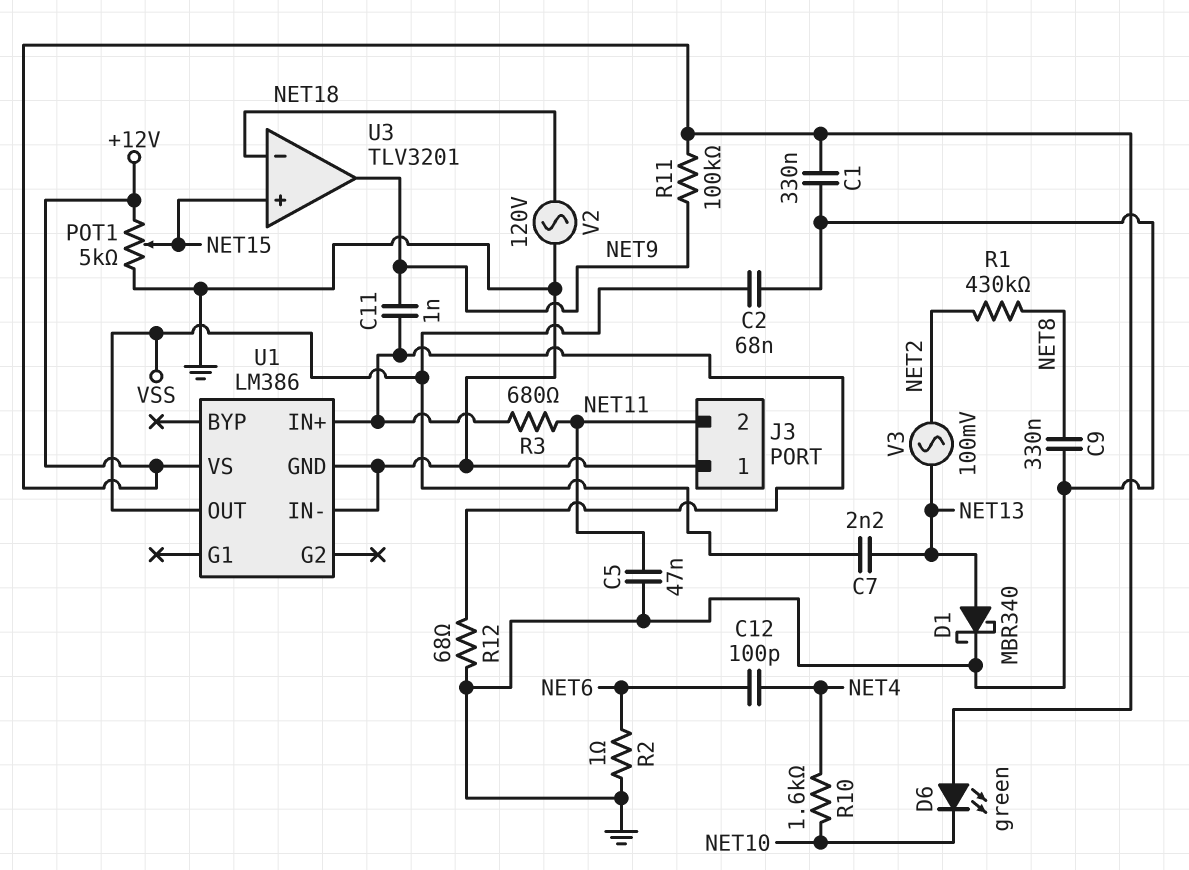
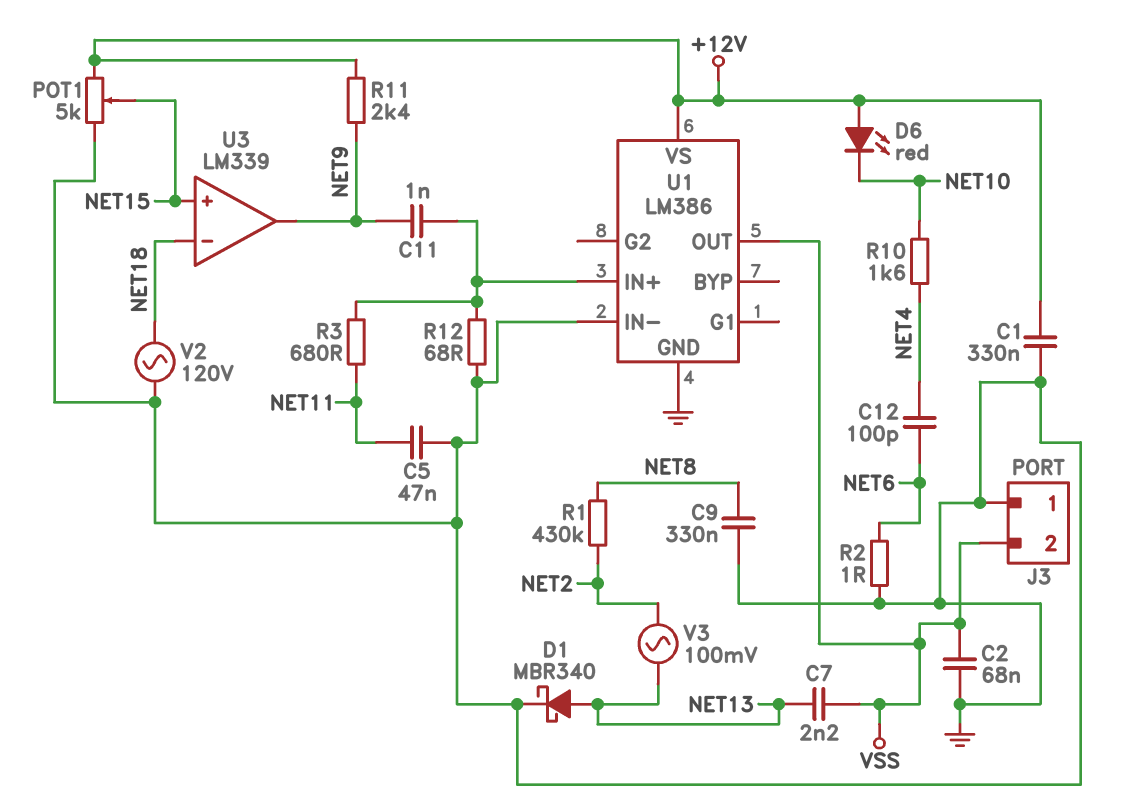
D6: LED green (A +12V, K NET10) -> LED red (A +12V, K NET10)
J3 pin 2: NET11 -> VSS
R11: 100k (+12V, NET9) -> 2.4k (+12V, NET9)
U3: TLV3201 -> LM339

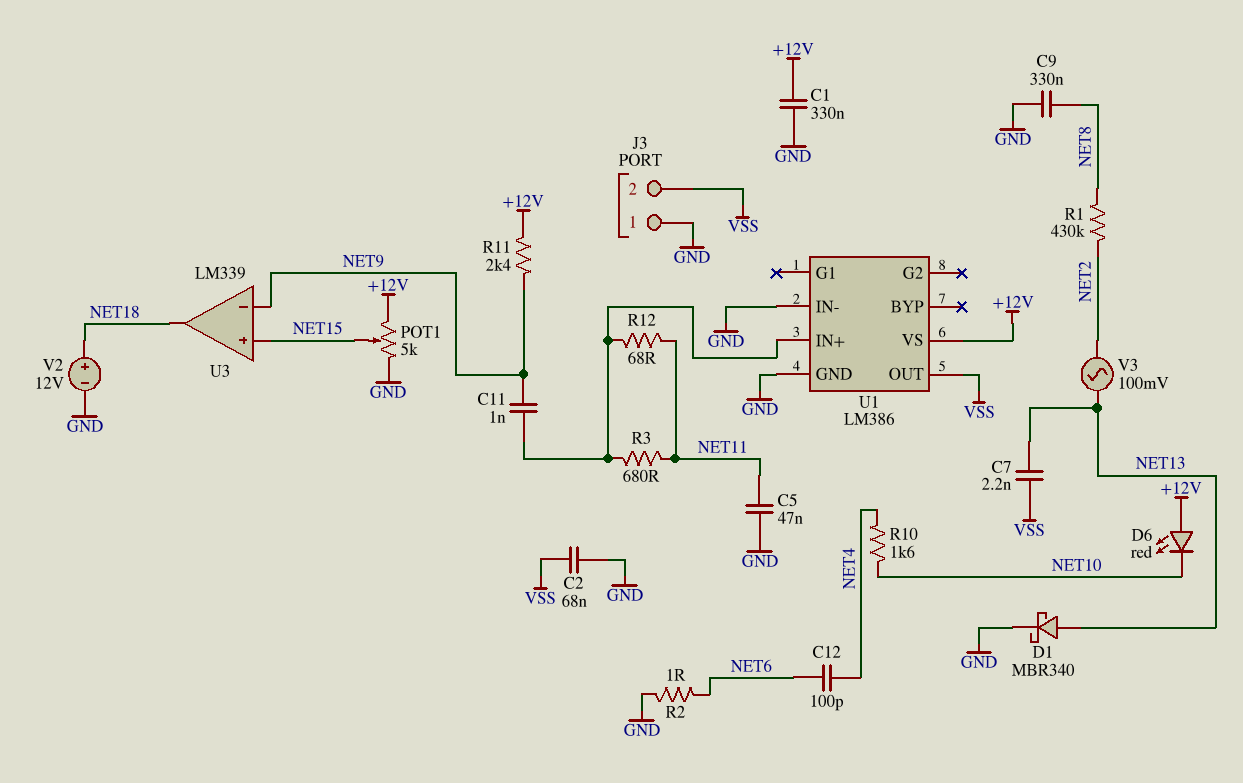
R12: 68 (GND, U1/IN+) -> 68 (NET11, U1/IN+)
U3 pin in-: NET18 -> NET9
U3 pin out: NET9 -> NET18
V2: AC 120V (GND, NET18) -> 12V (plus NET18, minus GND)

